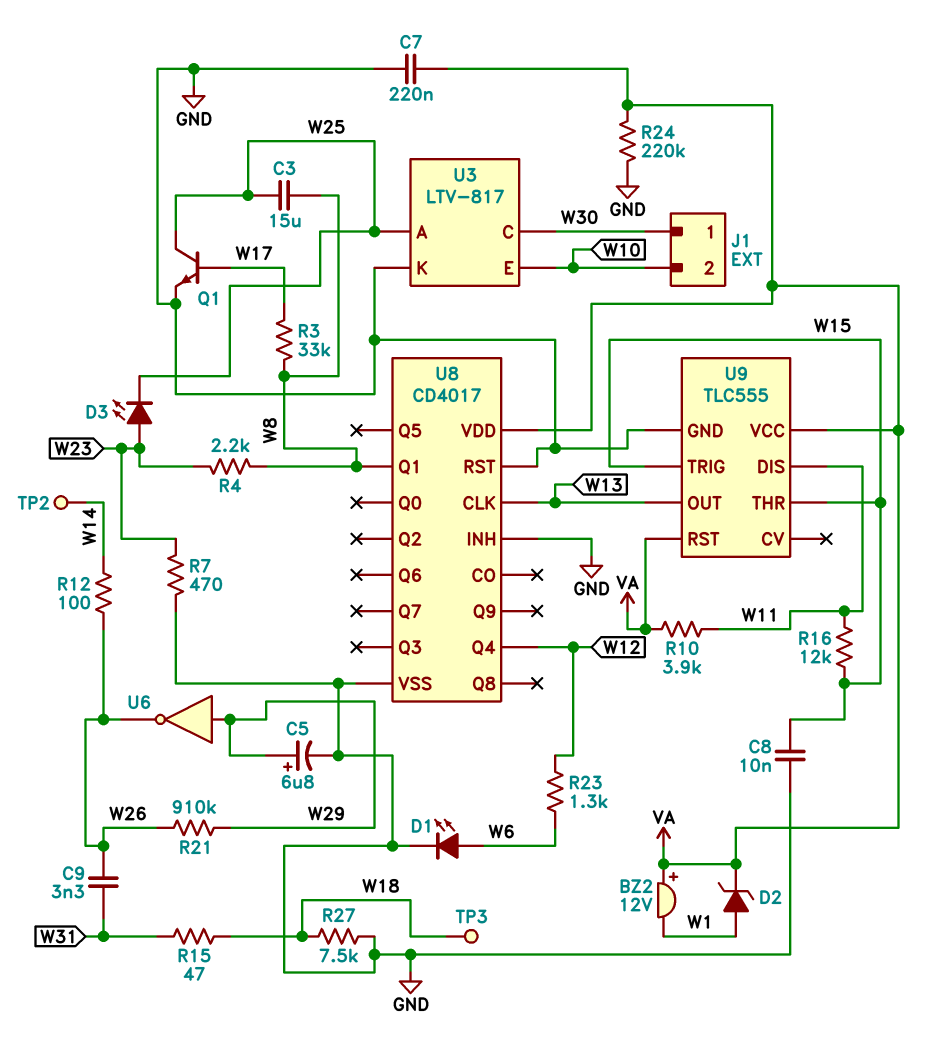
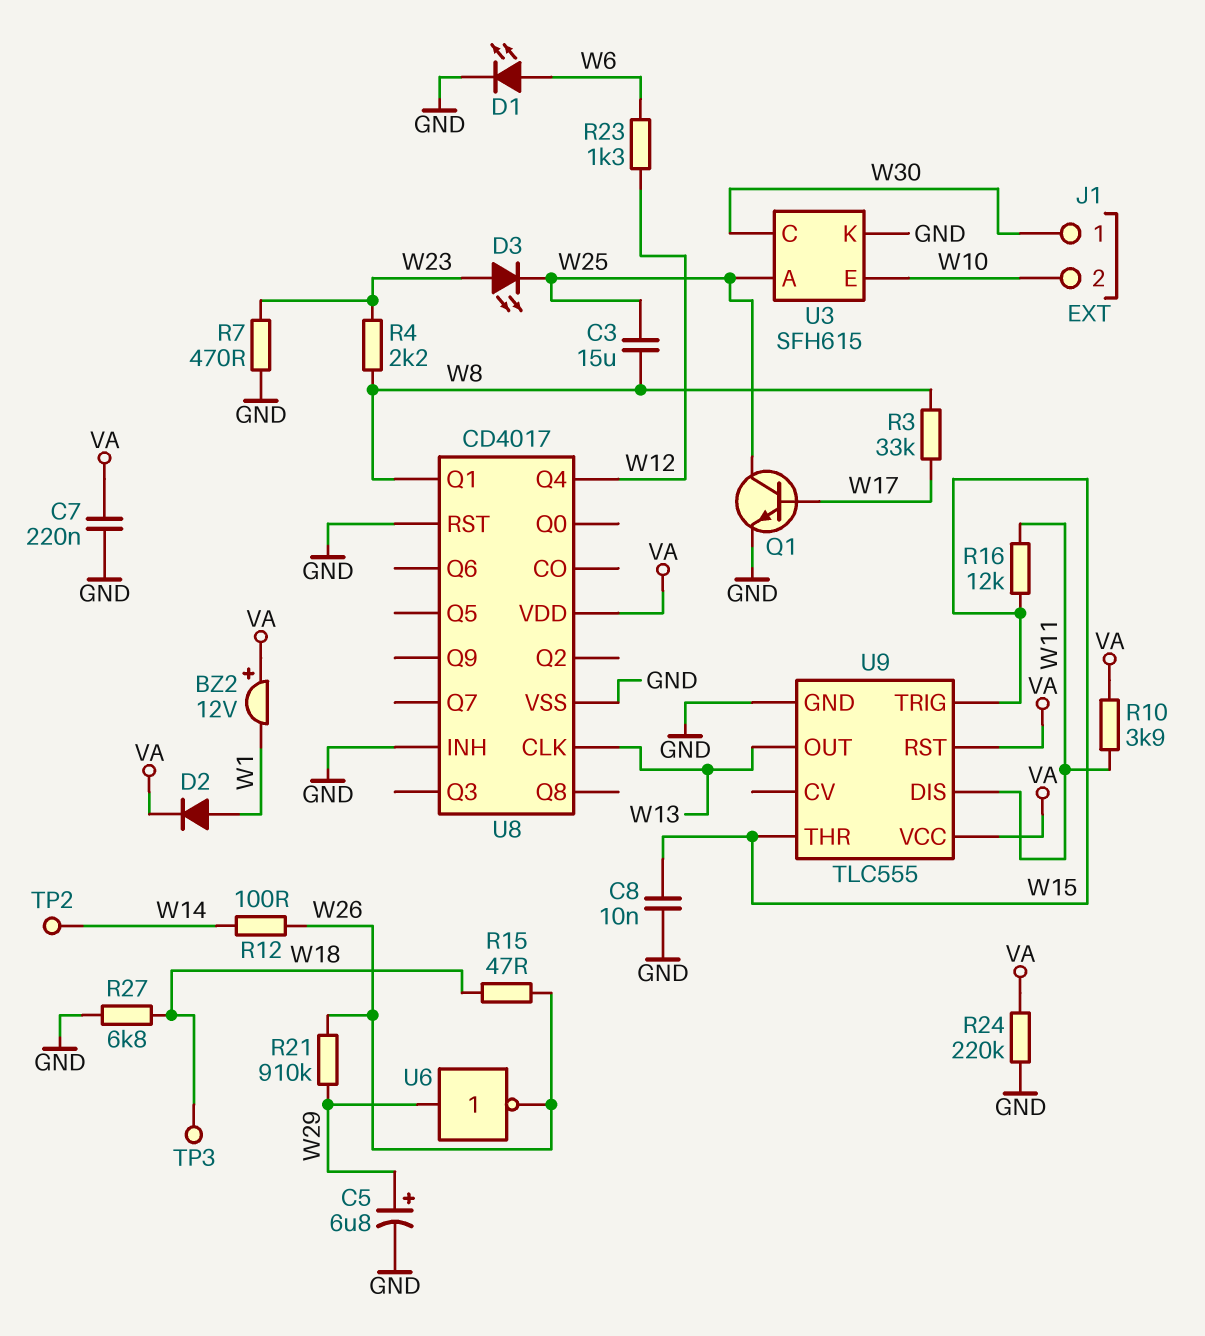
C9: 3.3nF (W26, W31) -> none
D2: zener (A W1, K VA) -> diode (A W1, K VA)
R15: 47 (W18, W31) -> 47 (W18, W26)
R27: 7.5k (GND, W18) -> 6.8k (GND, W18)
U3: LTV-817 -> SFH615

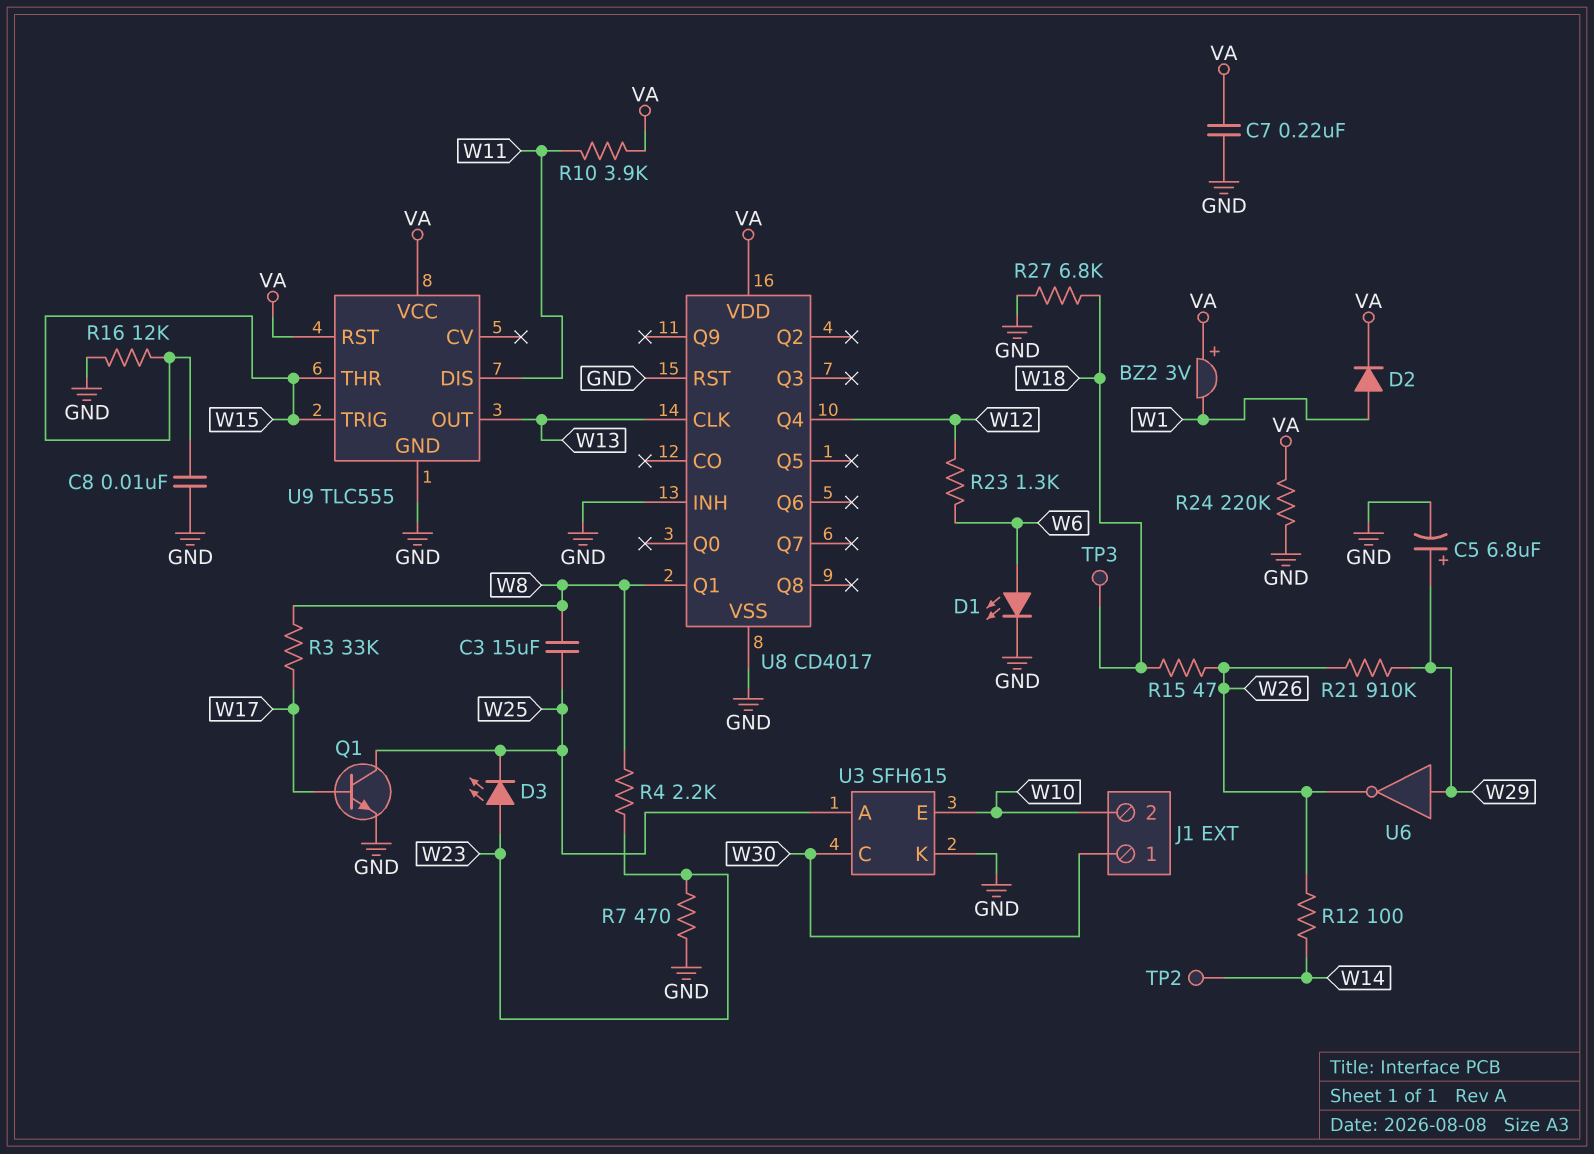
BZ2: buzzer 12V (plus VA, minus W1) -> buzzer 3V (plus VA, minus W1)
R16: 12k (W11, W15) -> 12k (GND, W15)

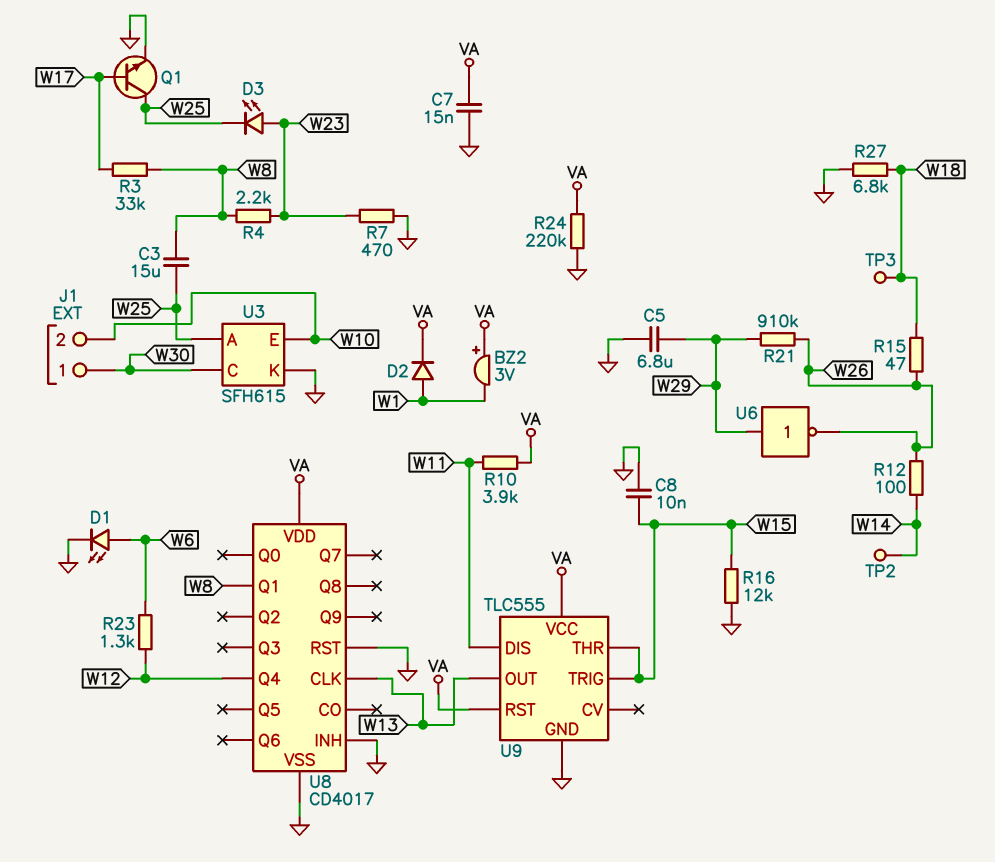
C5: 6.8uF (plus W29, minus GND) -> 6.8uF (GND, W29)
C7: 220nF (GND, VA) -> 15nF (GND, VA)

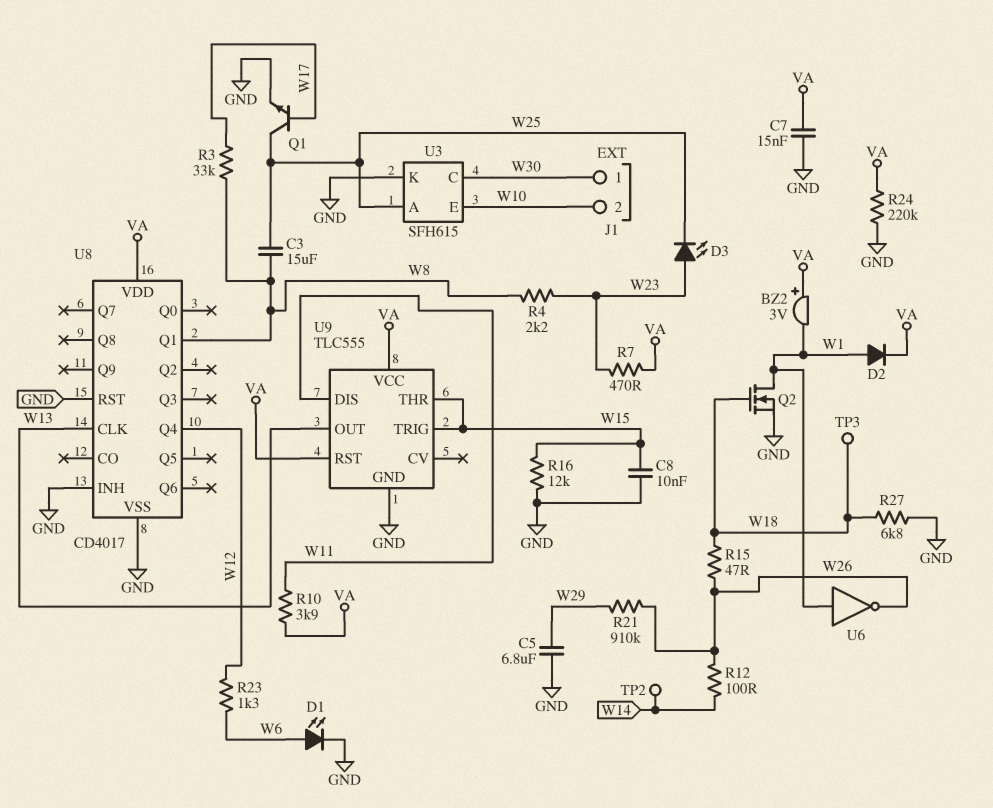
Q2: none -> NMOS (G W18, D W1, S GND)
R7: 470 (GND, W23) -> 470 (VA, W23)
U6: NOT (in W29, out W26) -> NOT (in W1, out W26)

